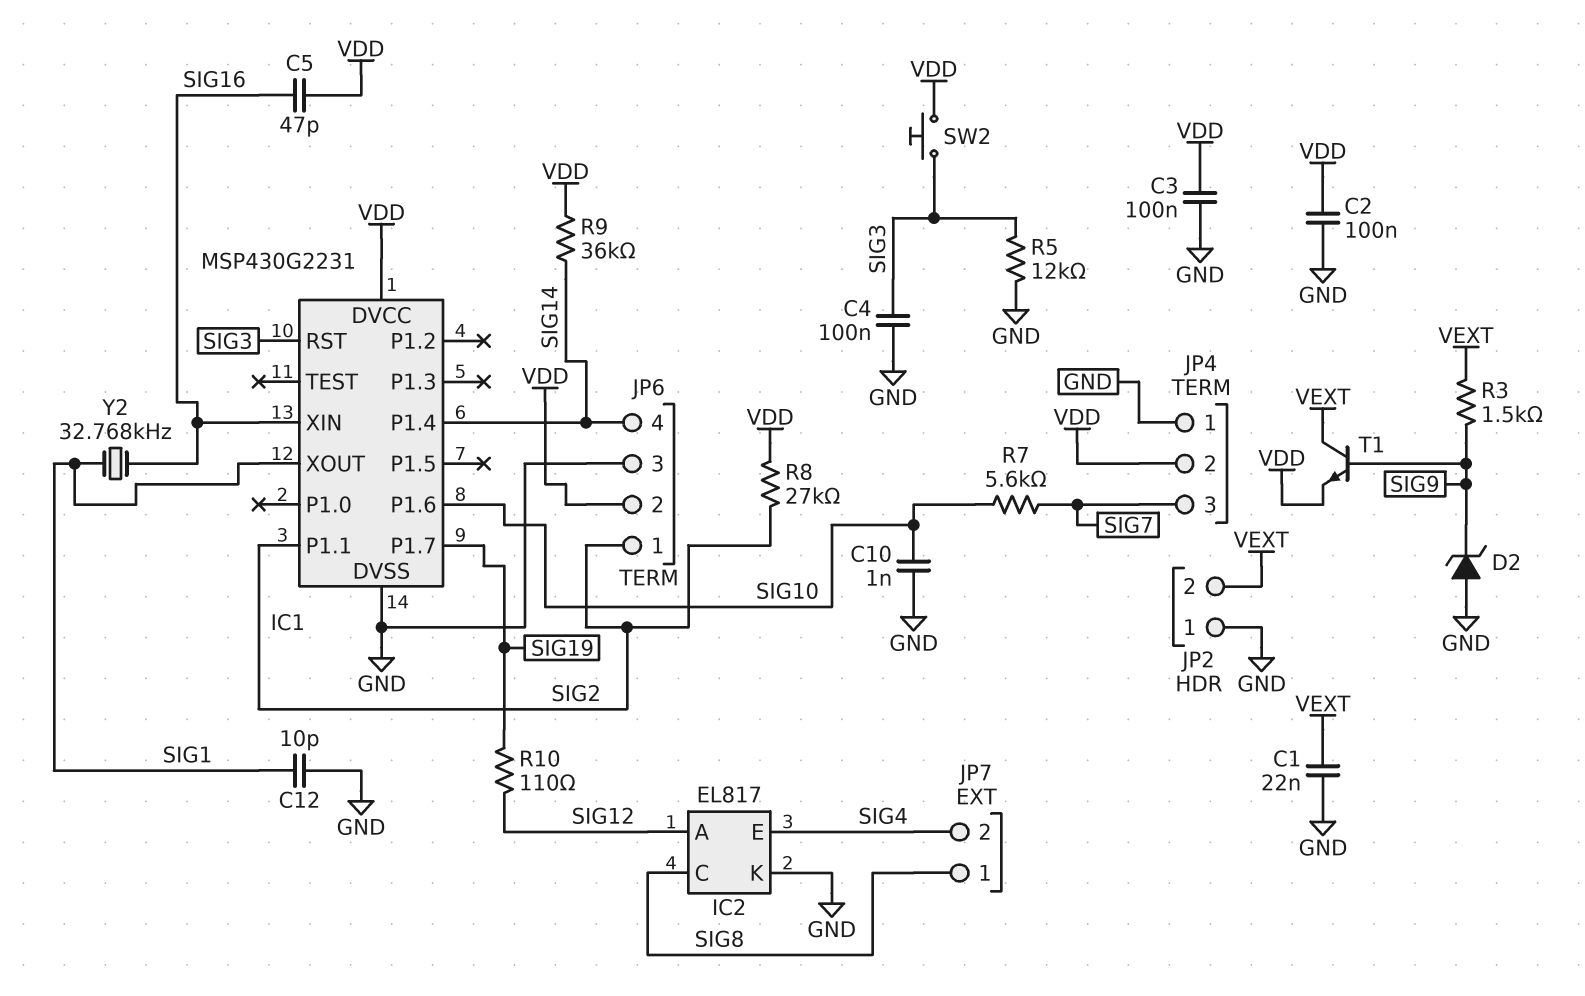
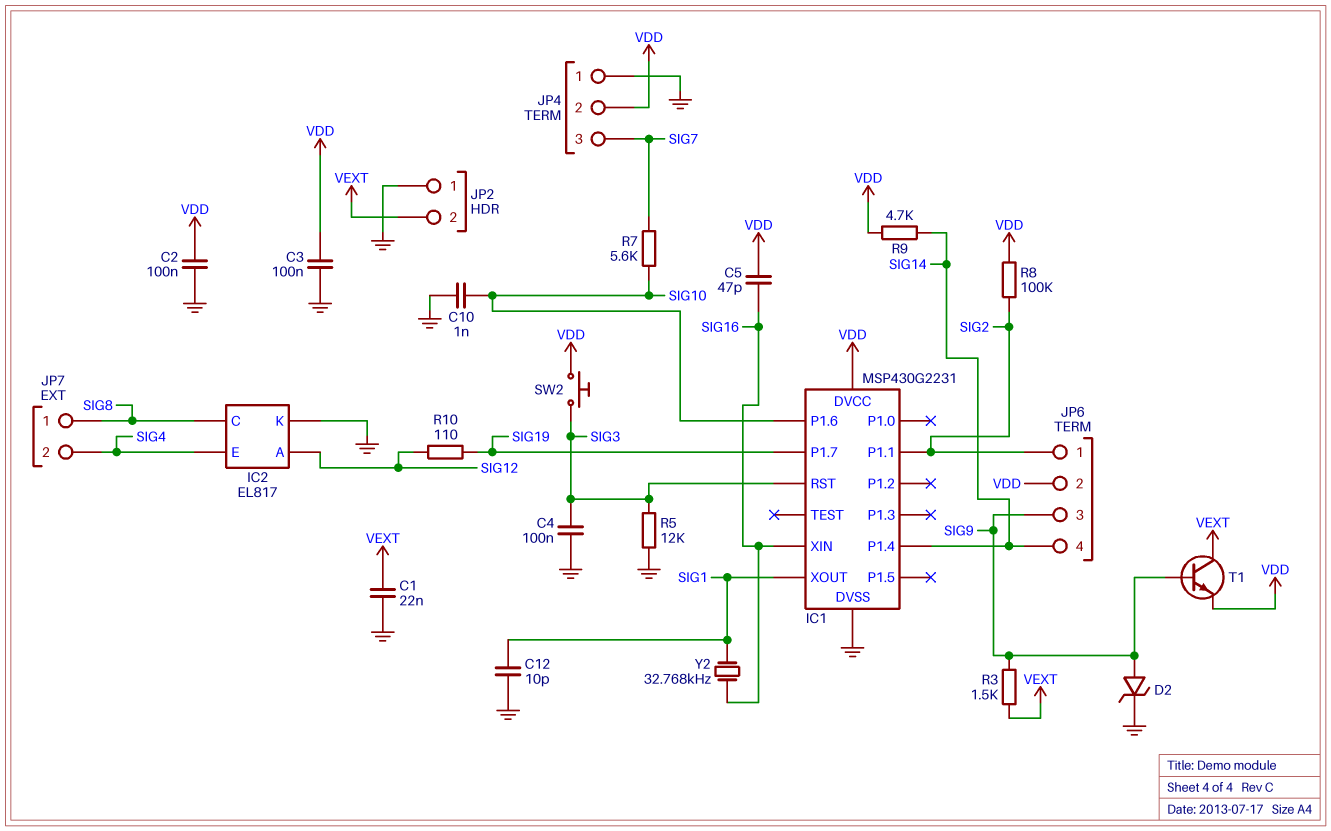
D2: zener (A GND, K SIG9) -> zener (A SIG9, K GND)
JP6 pin 3: GND -> SIG9
R8: 27k (SIG2, VDD) -> 100k (SIG2, VDD)
R9: 36k (SIG14, VDD) -> 4.7k (SIG14, VDD)

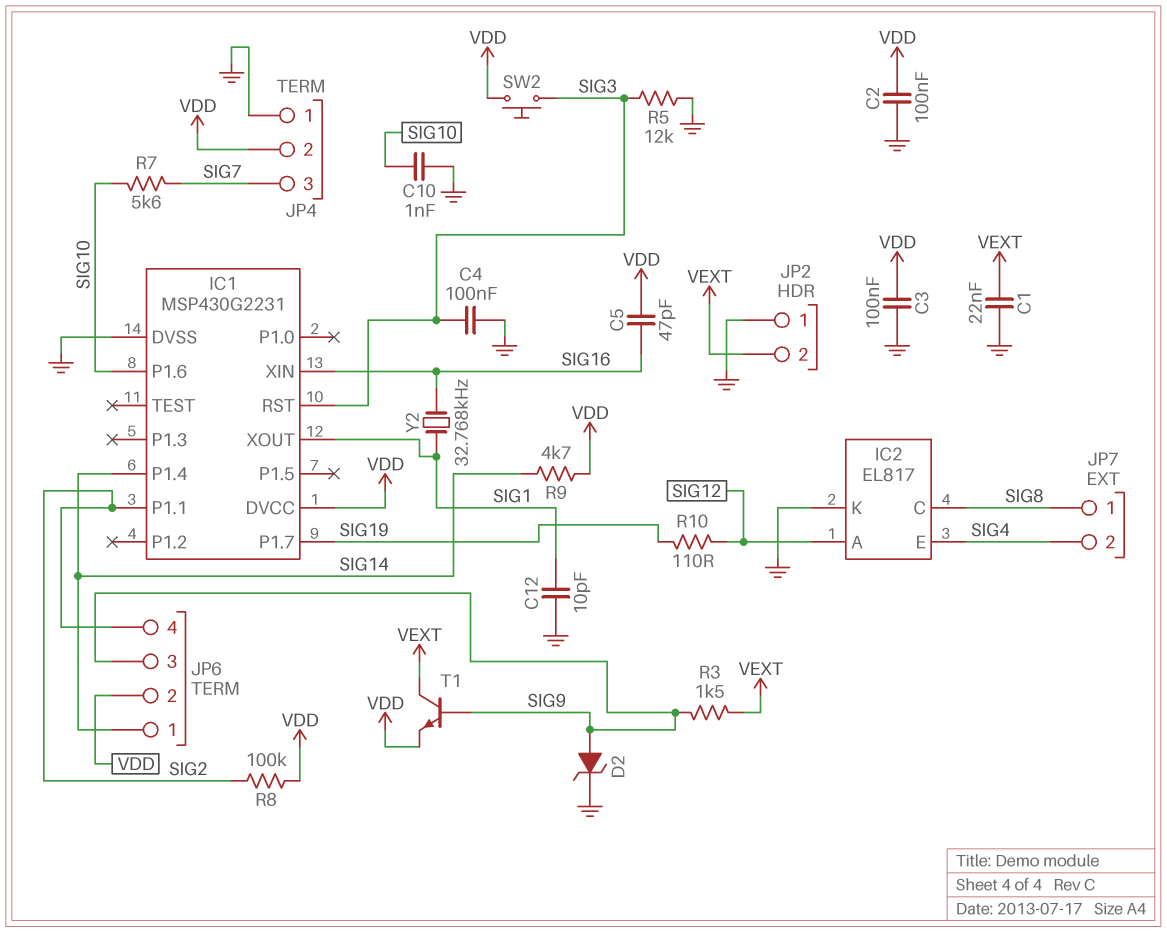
JP6 pin 1: SIG2 -> SIG14
JP6 pin 4: SIG14 -> SIG2

